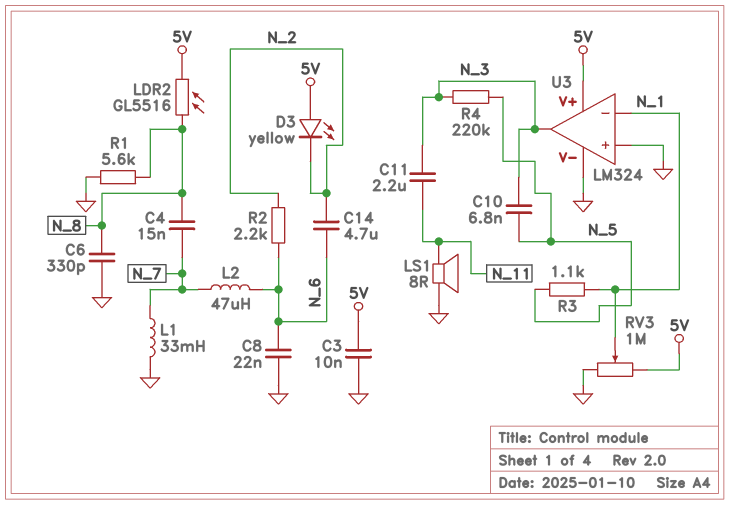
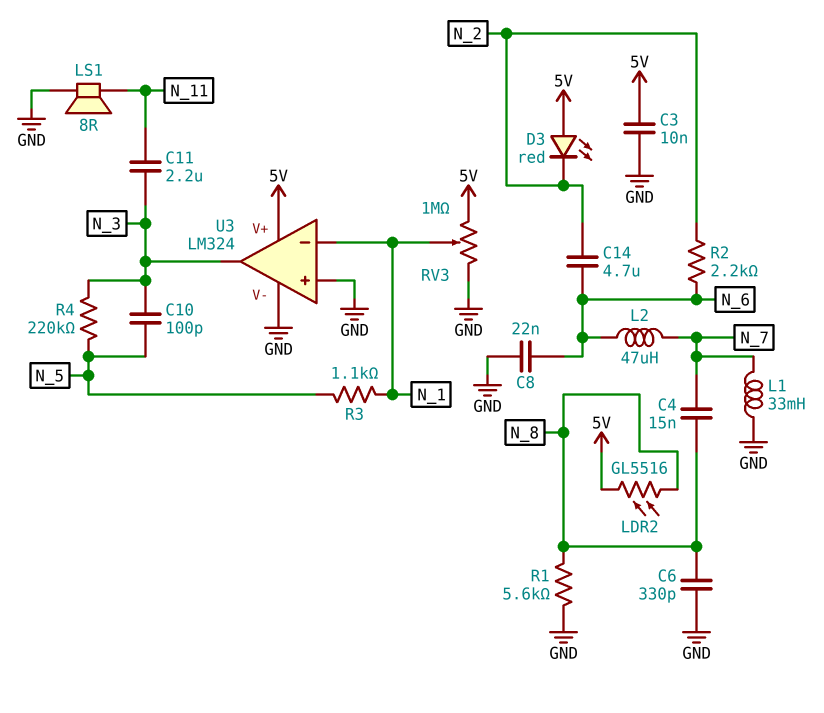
C10: 6.8nF (N_3, N_5) -> 100pF (N_3, N_5)
D3: LED yellow (A 5V, K N_2) -> LED red (A 5V, K N_2)

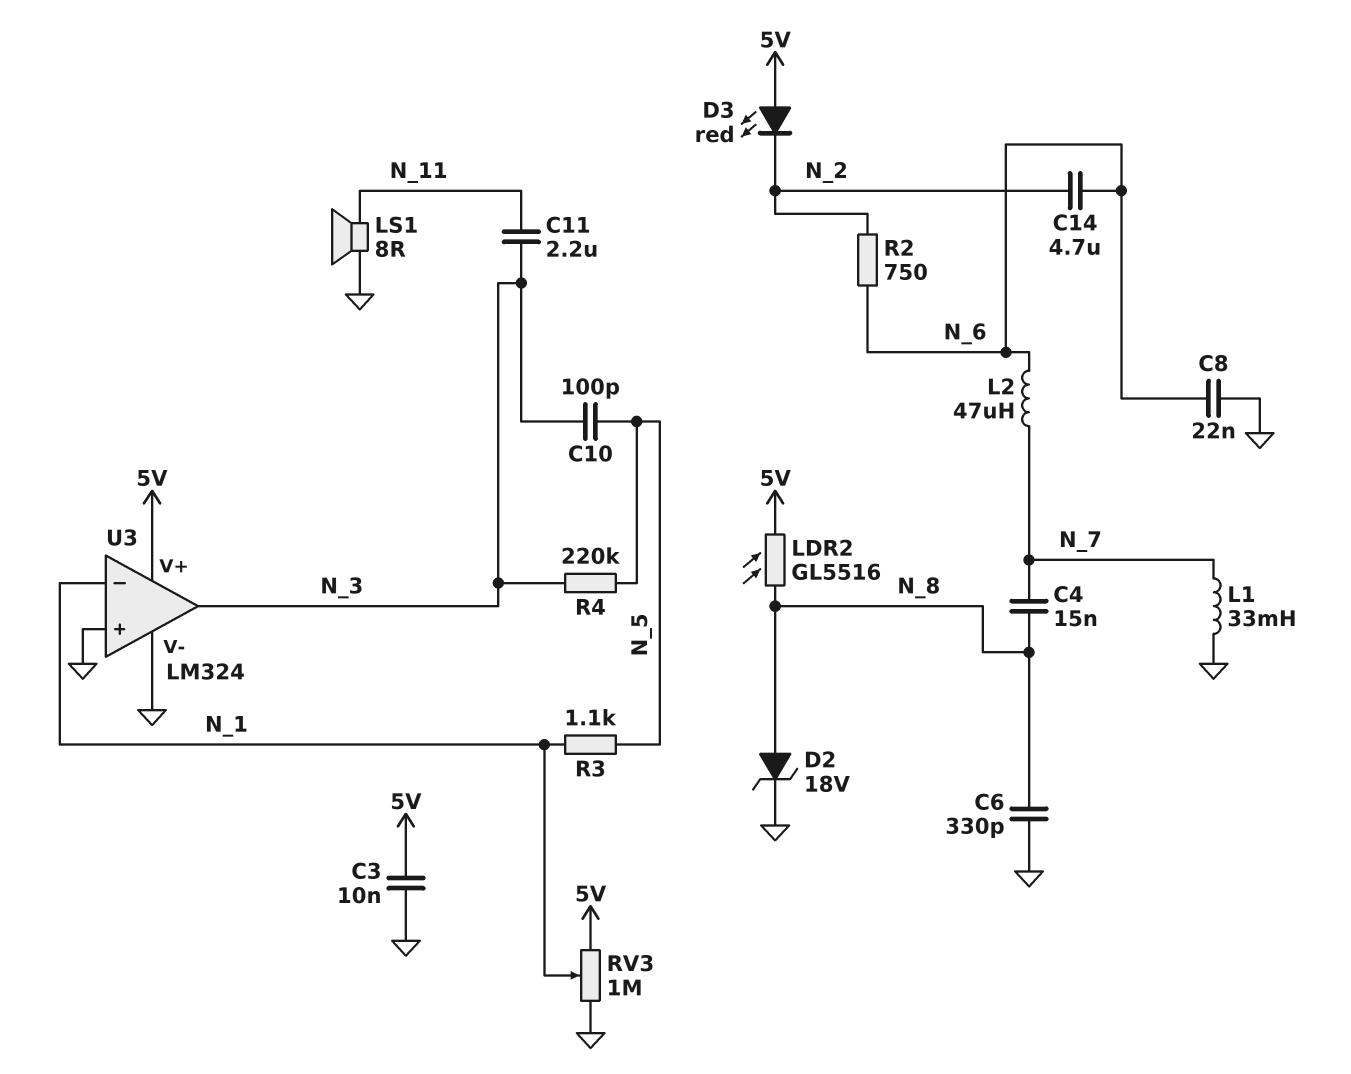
D2: none -> zener 18V (A N_8, K GND)
R1: 5.6k (GND, N_8) -> none
R2: 2.2k (N_2, N_6) -> 750 (N_2, N_6)

